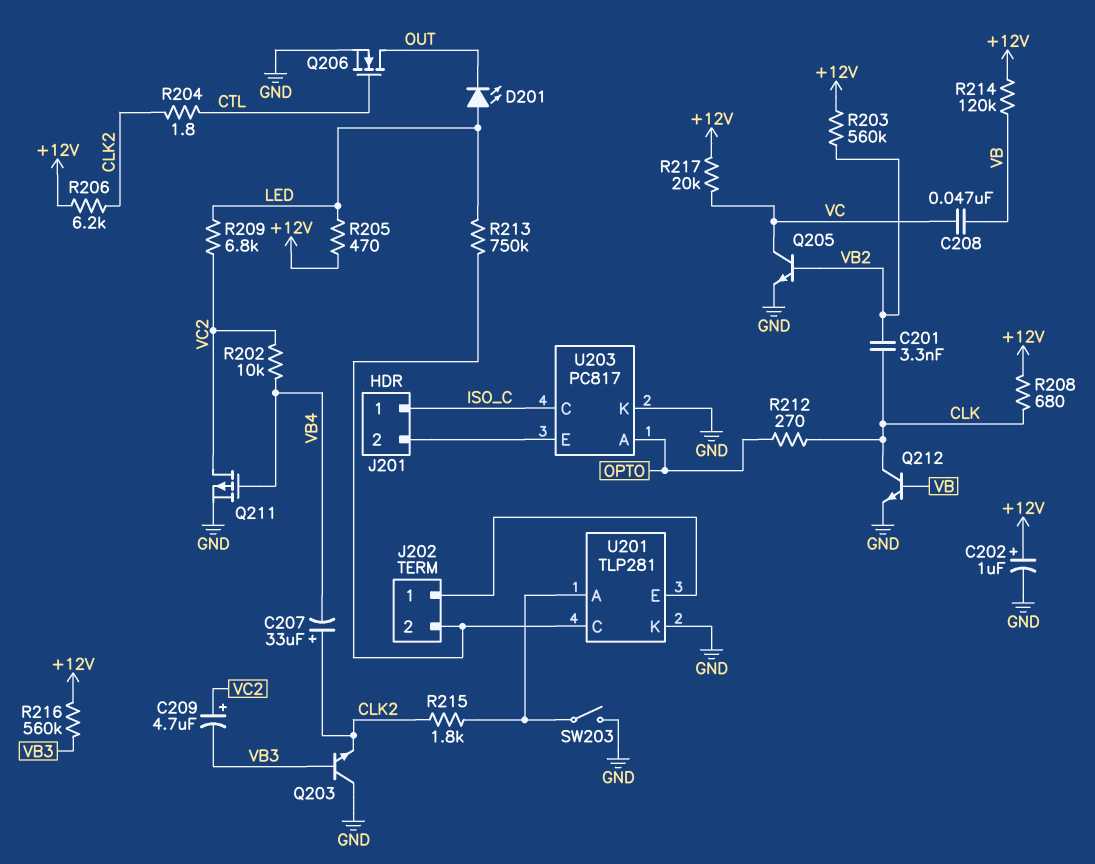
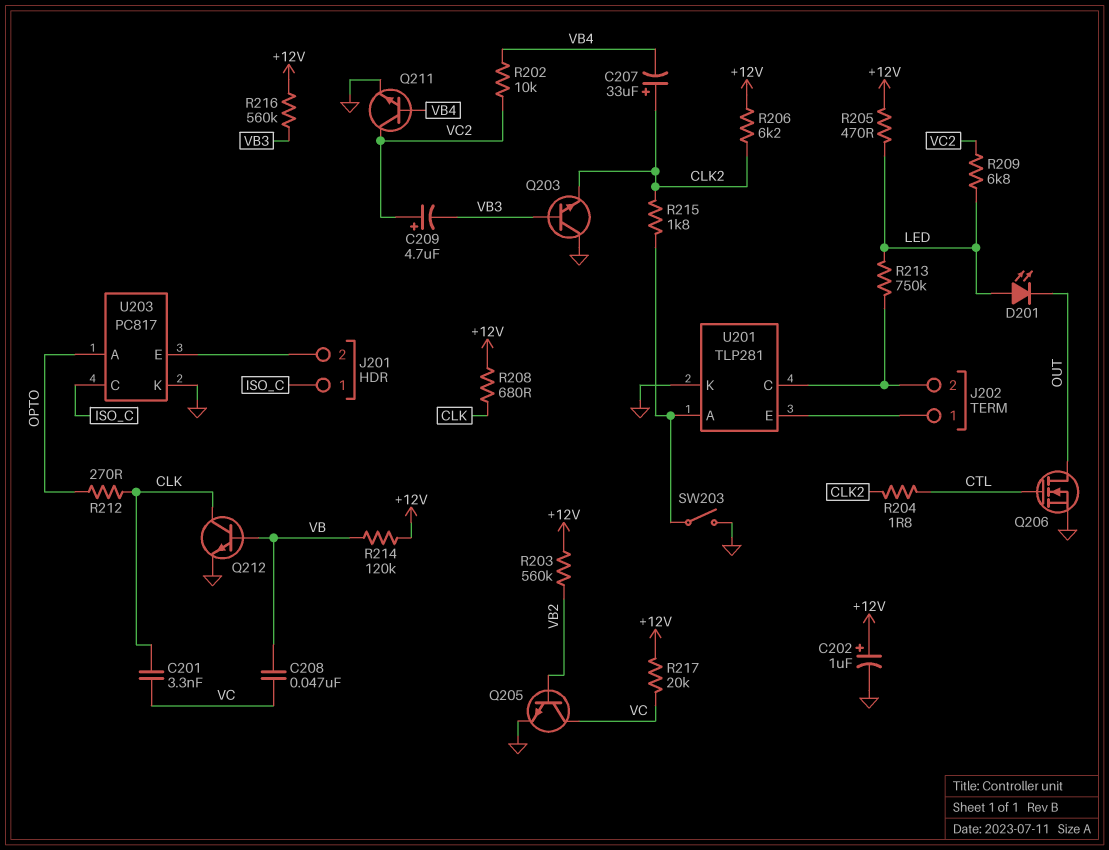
C201: 3.3nF (CLK, VB2) -> 3.3nF (CLK, VC)
Q211: PMOS (G VB4, D VC2, S GND) -> NPN (B VB4, C VC2, E GND)

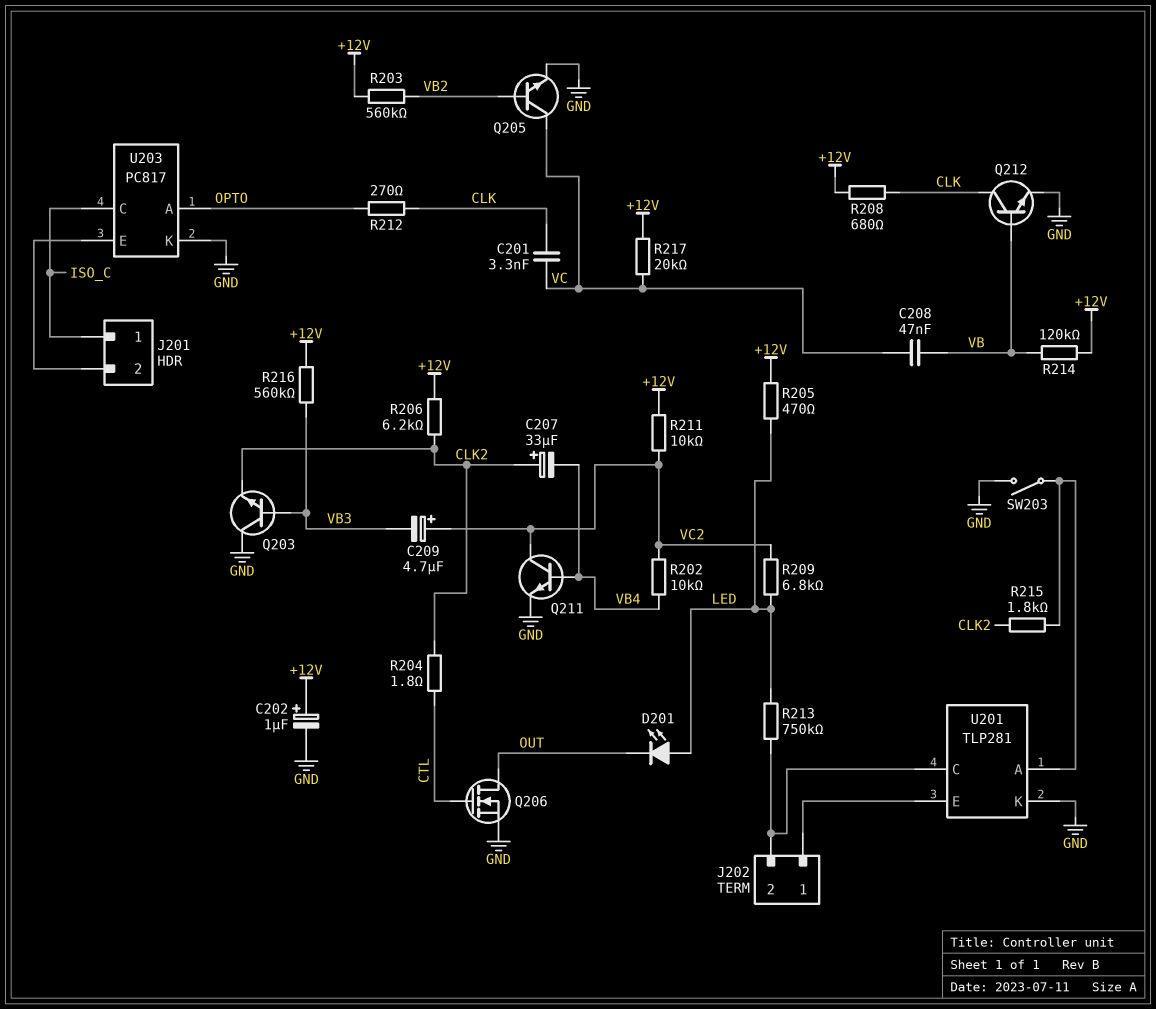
R211: none -> 10k (+12V, VC2)

